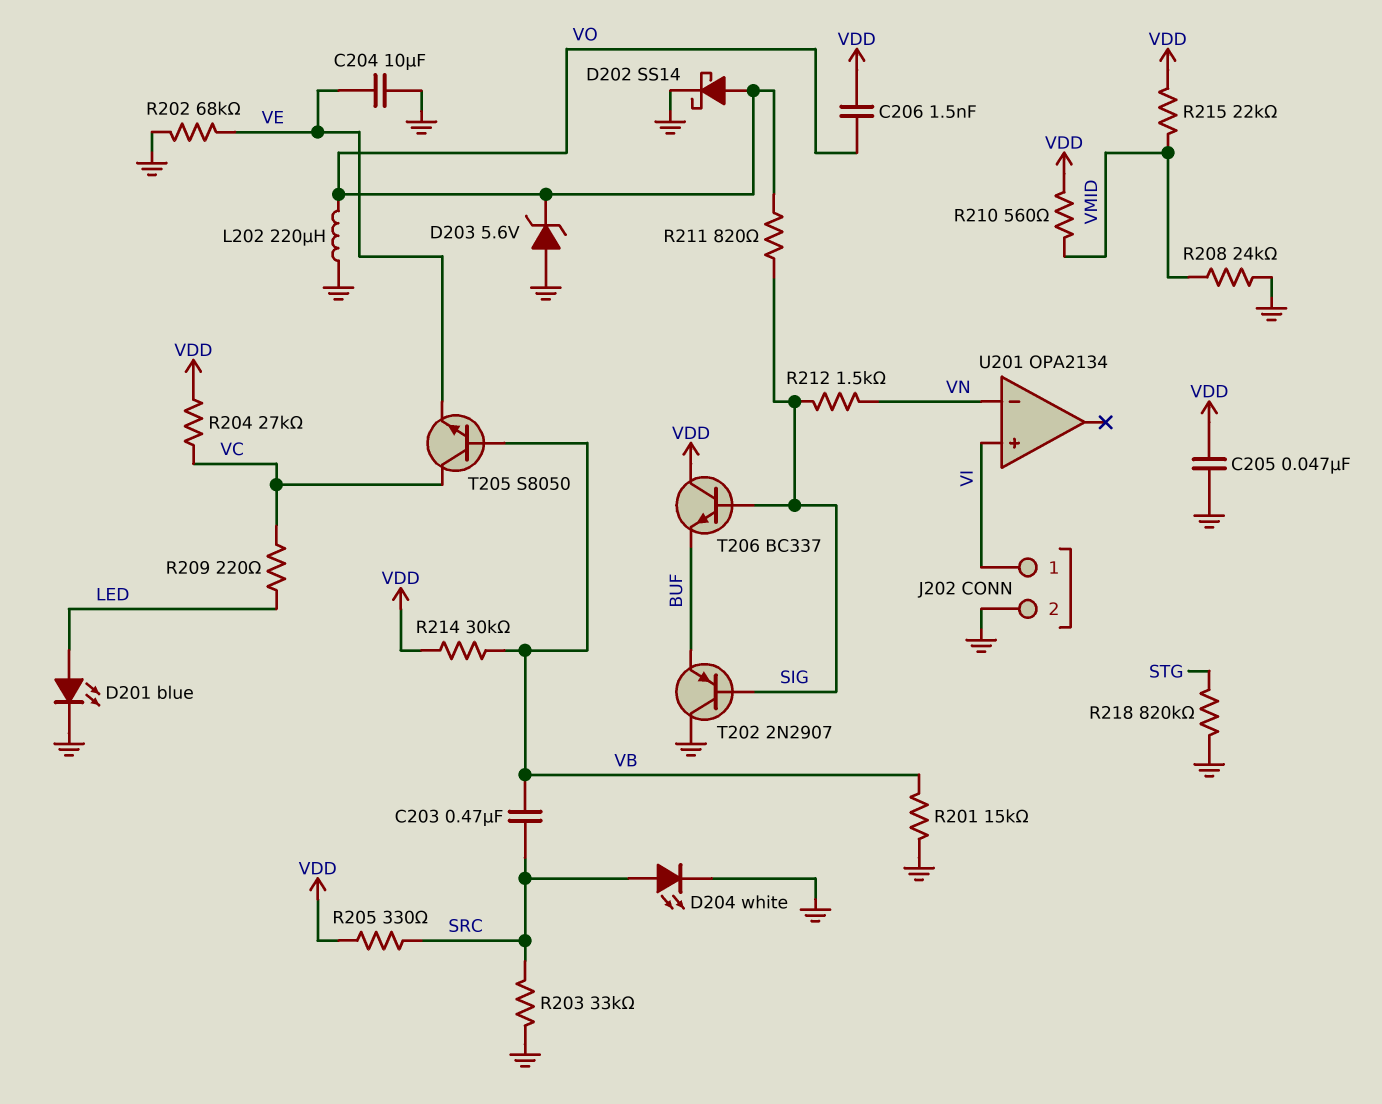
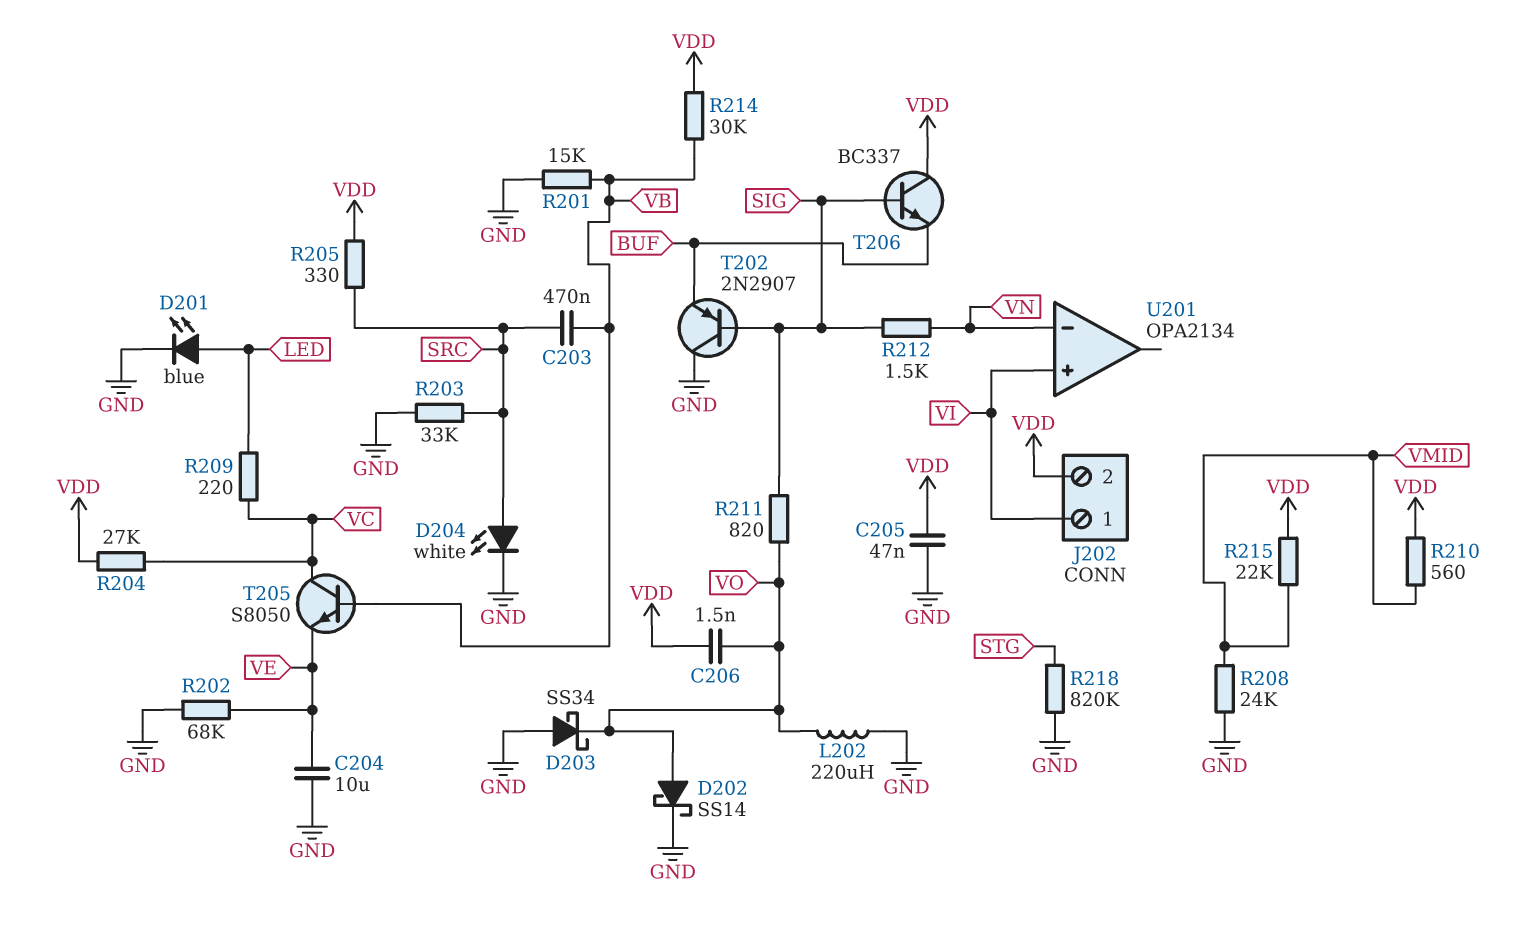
D203: zener 5.6V (A GND, K VO) -> schottky SS34 (A GND, K VO)
J202 pin 2: GND -> VDD

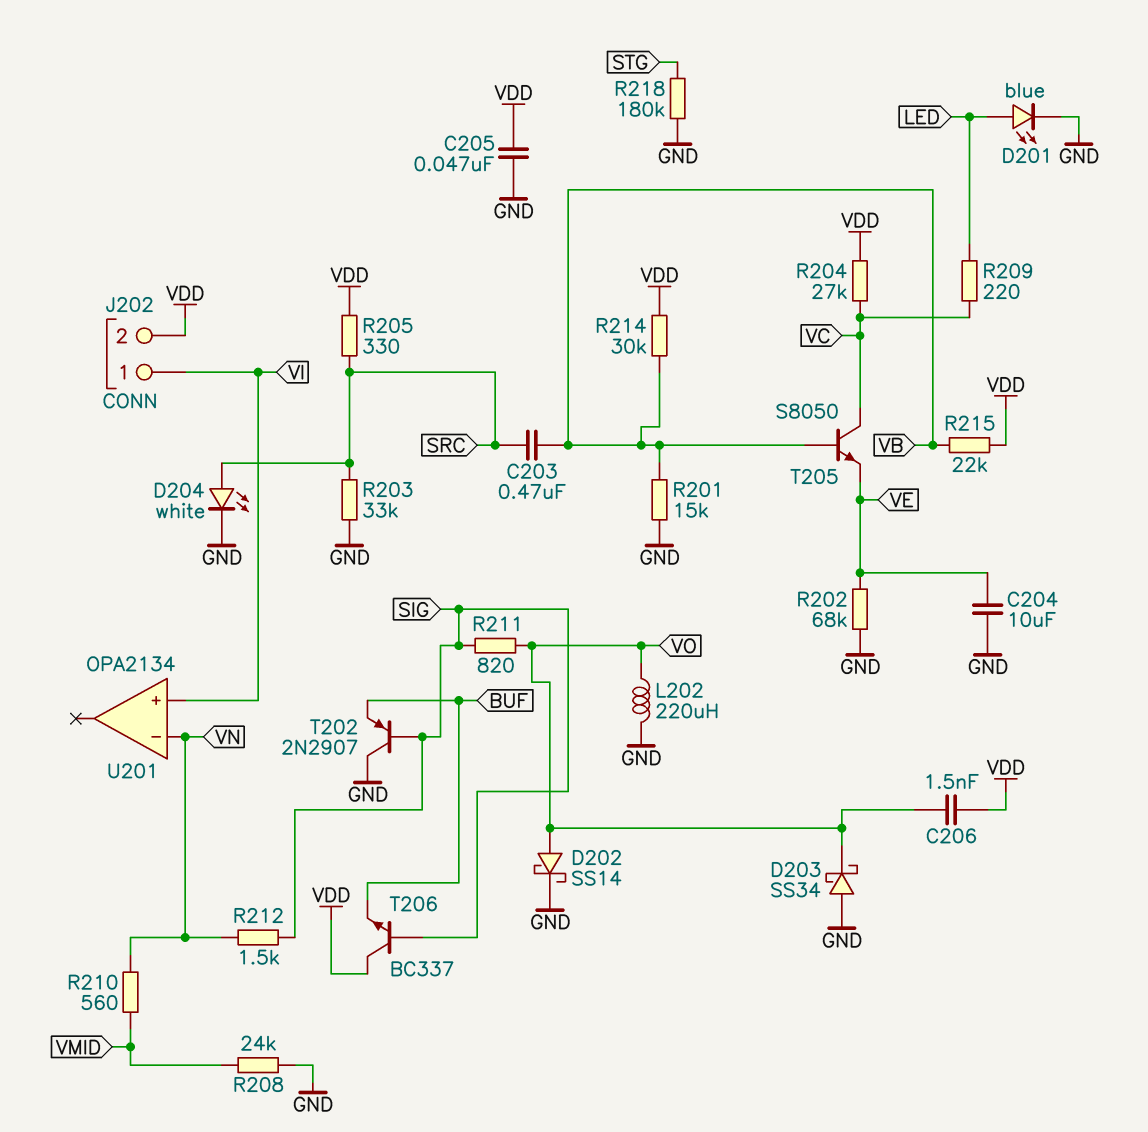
R210: 560 (VDD, VMID) -> 560 (VMID, VN)
R215: 22k (VDD, VMID) -> 22k (VB, VDD)
R218: 820k (GND, STG) -> 180k (GND, STG)

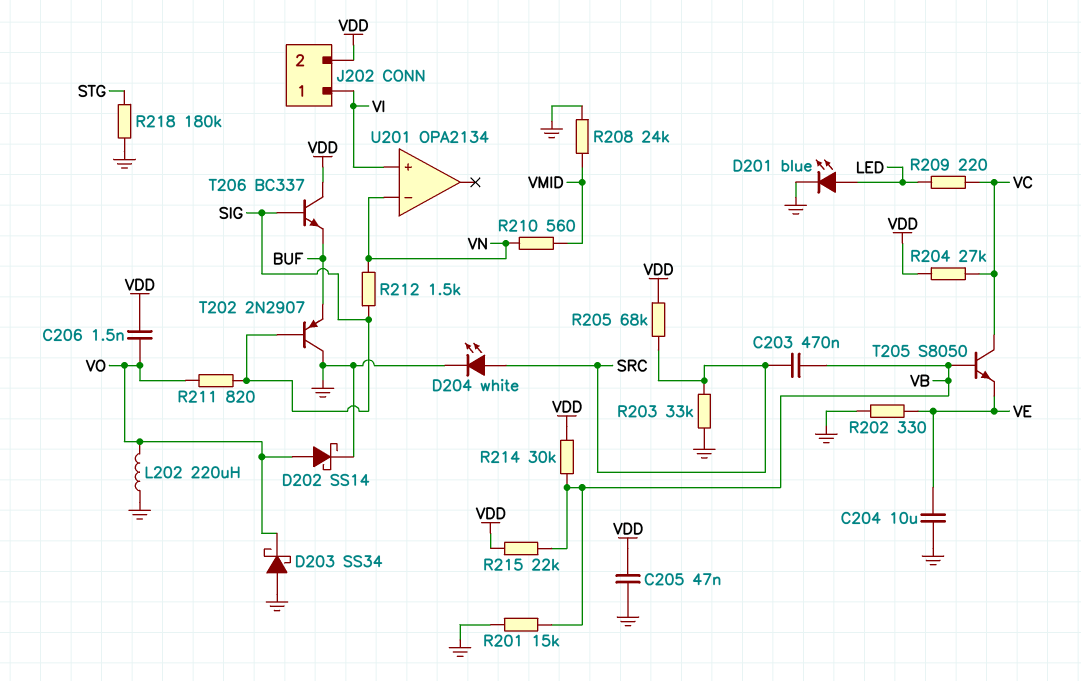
R202: 68k (GND, VE) -> 330 (GND, VE)
R205: 330 (SRC, VDD) -> 68k (SRC, VDD)

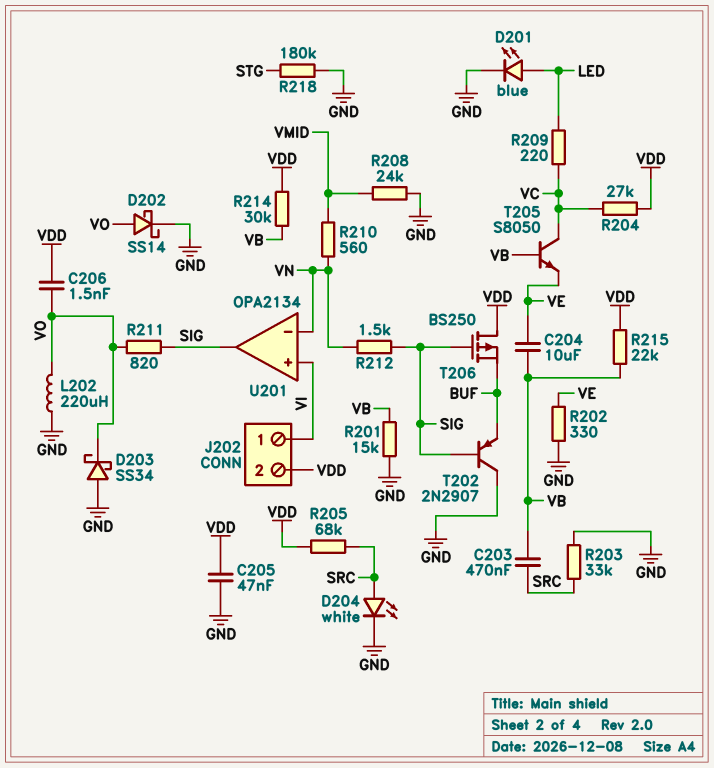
C204: 10uF (GND, VE) -> 10uF (VB, VE)
T206: NPN BC337 (B SIG, C VDD, E BUF) -> PMOS BS250 (G SIG, D VDD, S BUF)
U201 pin out: none -> SIG

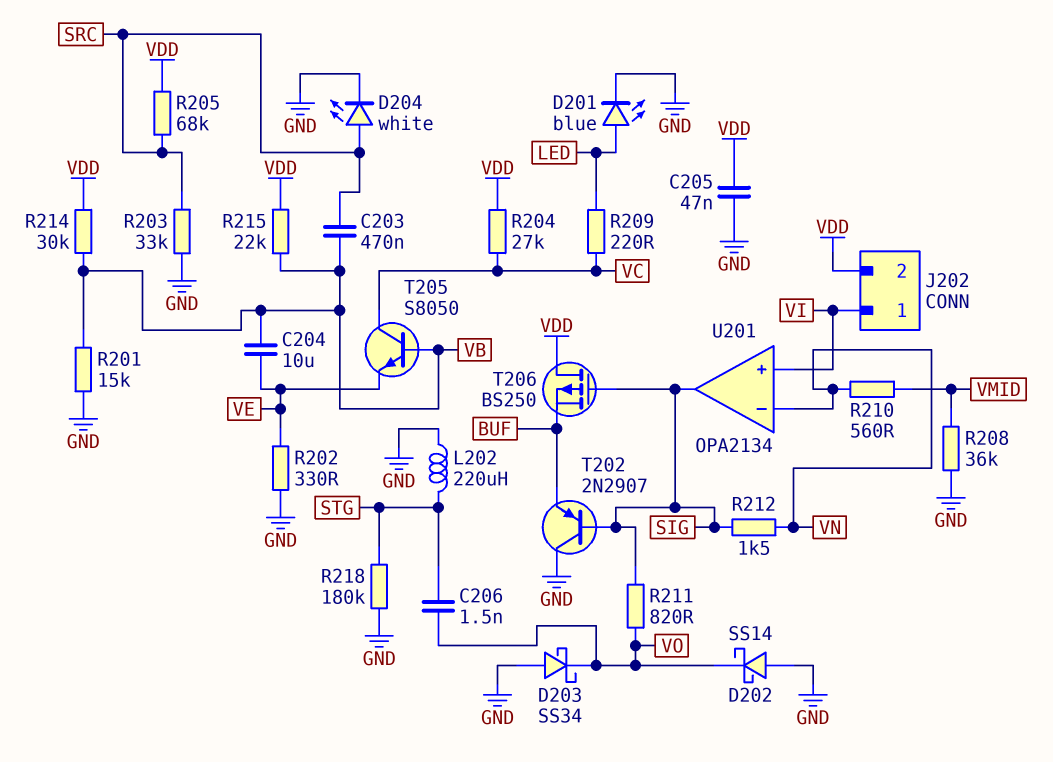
C206: 1.5nF (VDD, VO) -> 1.5nF (STG, VO)
D202: schottky SS14 (A VO, K GND) -> schottky SS14 (A GND, K VO)
L202: 220uH (GND, VO) -> 220uH (GND, STG)
R208: 24k (GND, VMID) -> 36k (GND, VMID)

